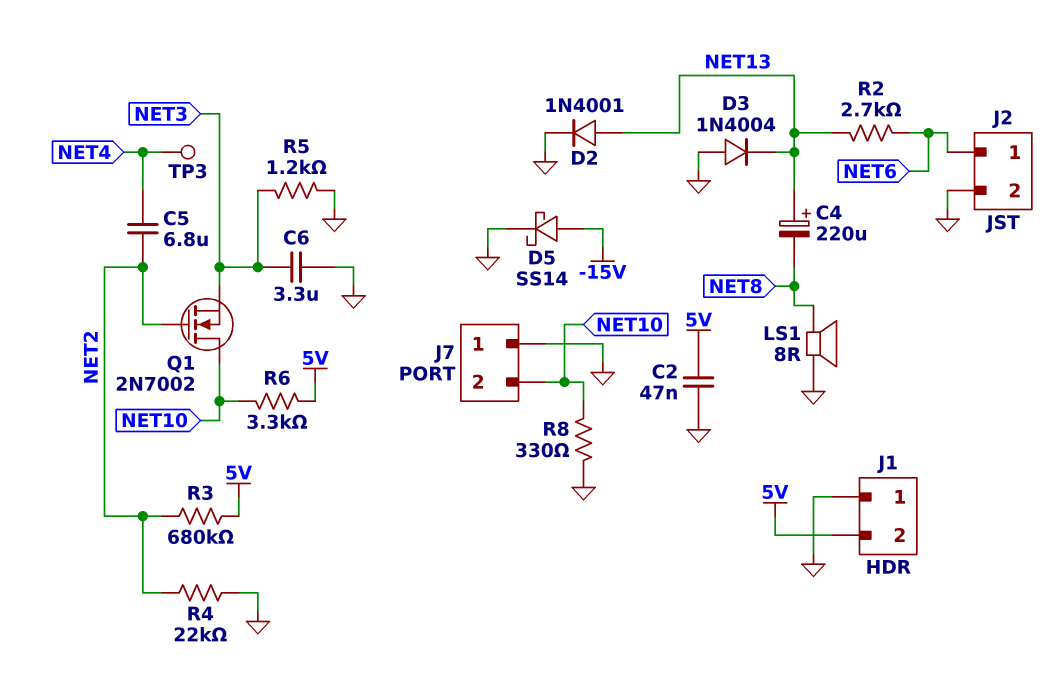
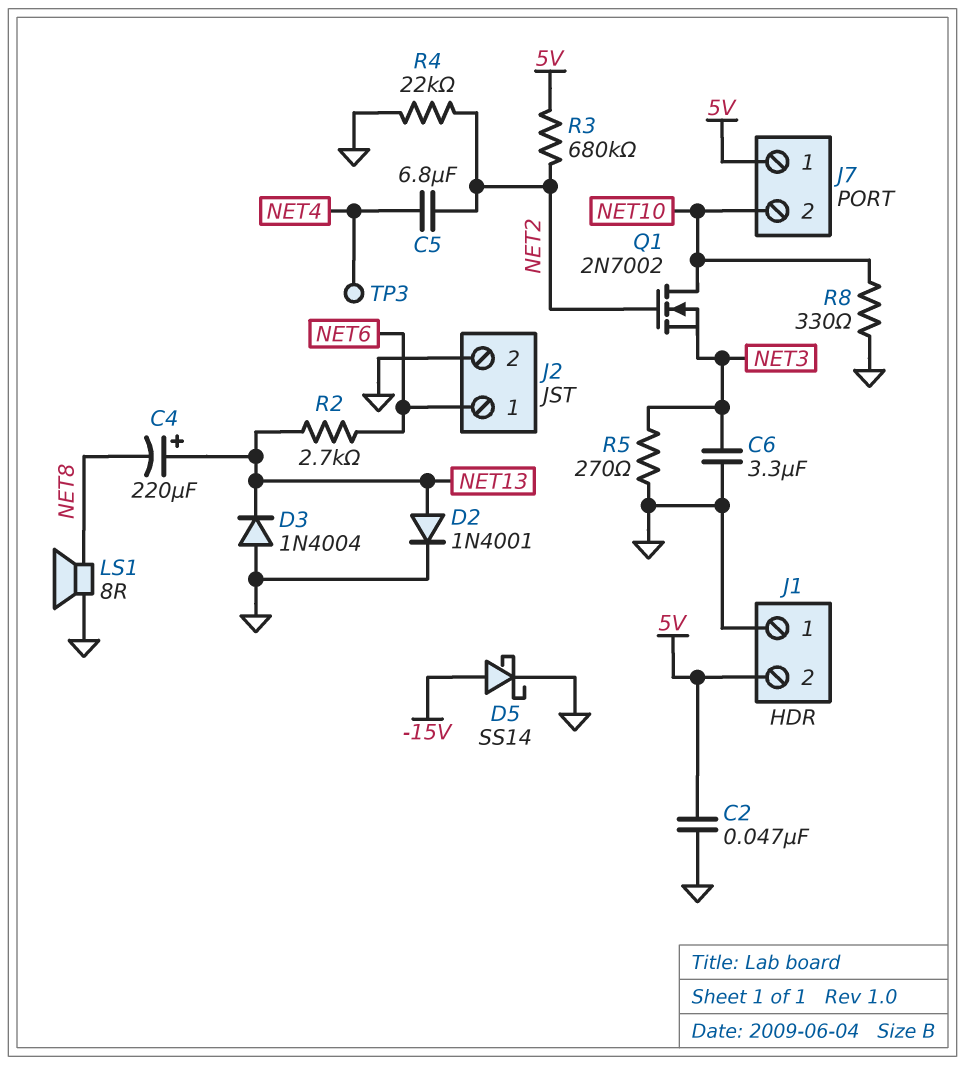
J7 pin 1: GND -> 5V
R5: 1.2k (GND, NET3) -> 270 (GND, NET3)
R6: 3.3k (5V, NET10) -> none

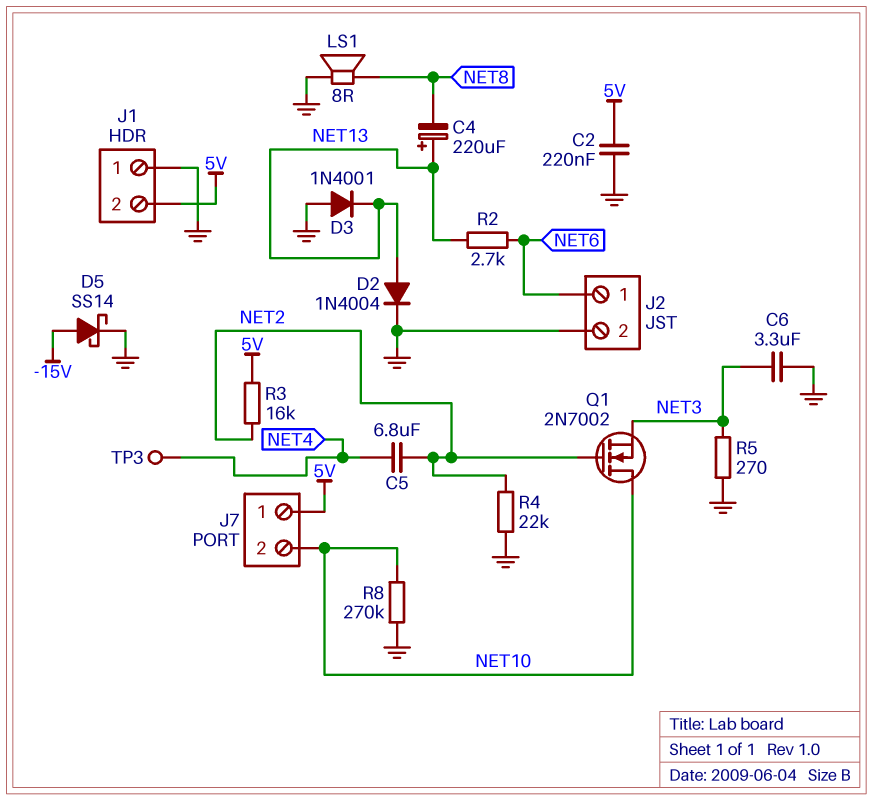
C2: 47nF (5V, GND) -> 220nF (5V, GND)
D2: diode 1N4001 (A NET13, K GND) -> diode 1N4004 (A NET13, K GND)
D3: diode 1N4004 (A GND, K NET13) -> diode 1N4001 (A GND, K NET13)
R3: 680k (5V, NET2) -> 16k (5V, NET2)
R8: 330 (GND, NET10) -> 270k (GND, NET10)

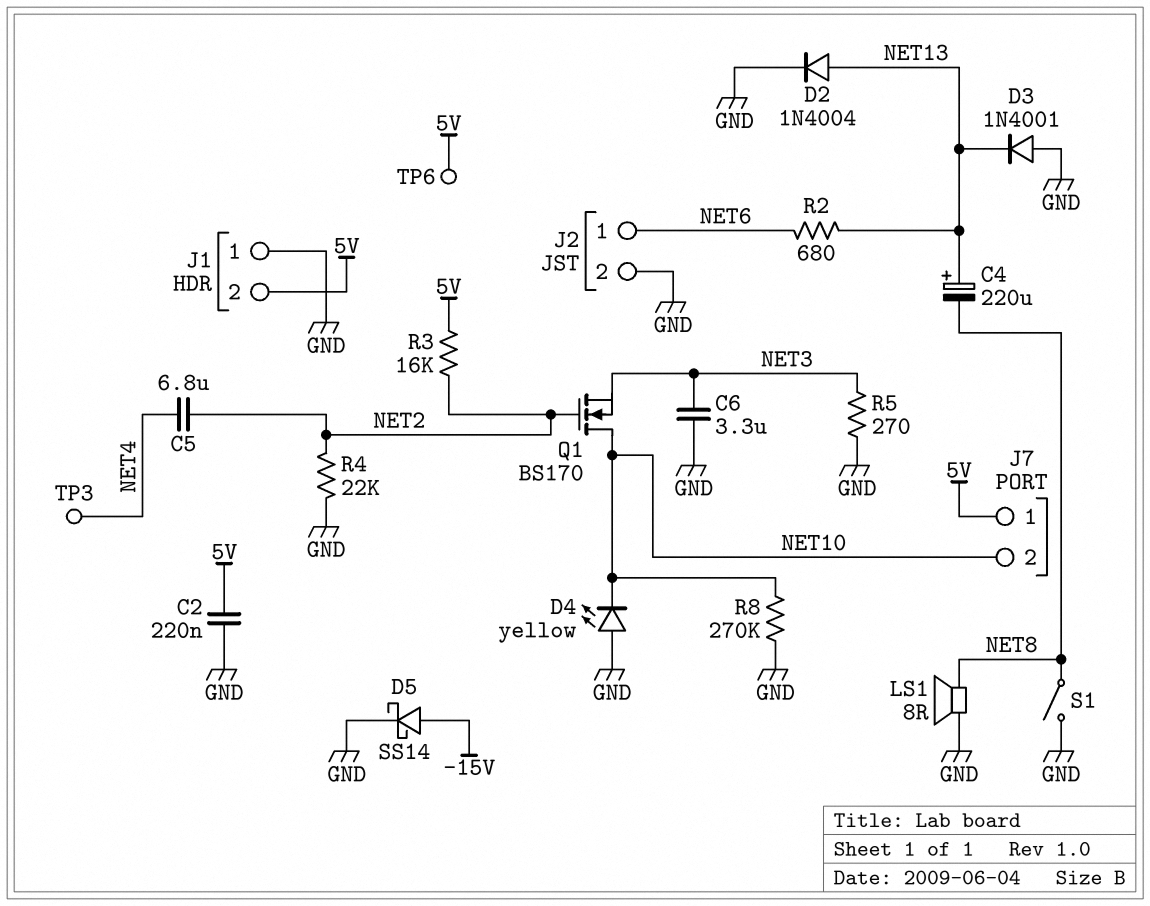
D4: none -> LED yellow (A GND, K NET10)
Q1: NMOS 2N7002 (G NET2, D NET10, S NET3) -> NMOS BS170 (G NET2, D NET10, S NET3)
R2: 2.7k (NET6, NET13) -> 680 (NET6, NET13)
S1: none -> switch (GND, NET8)
TP6: none -> test point (5V)

